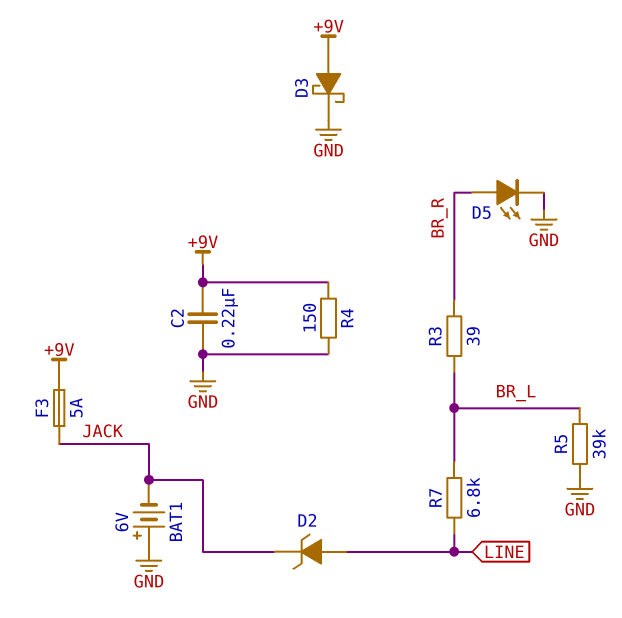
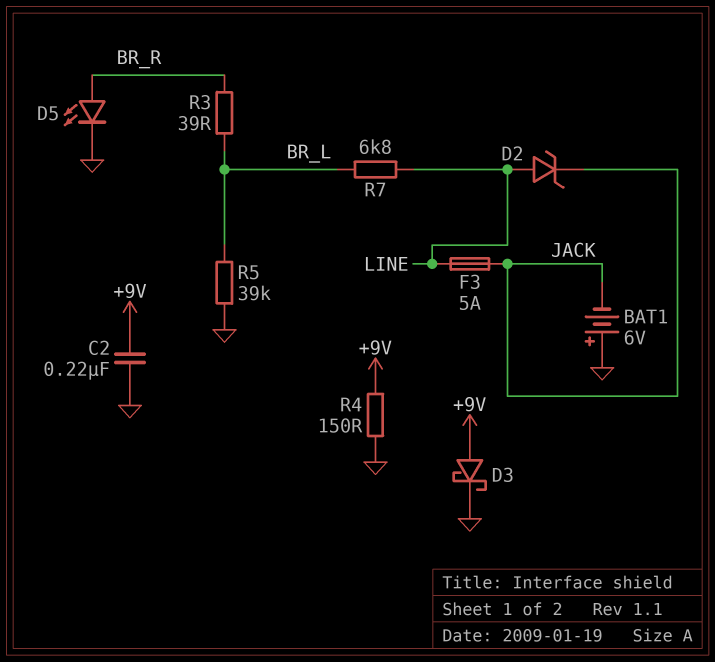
F3: 5A (+9V, JACK) -> 5A (JACK, LINE)

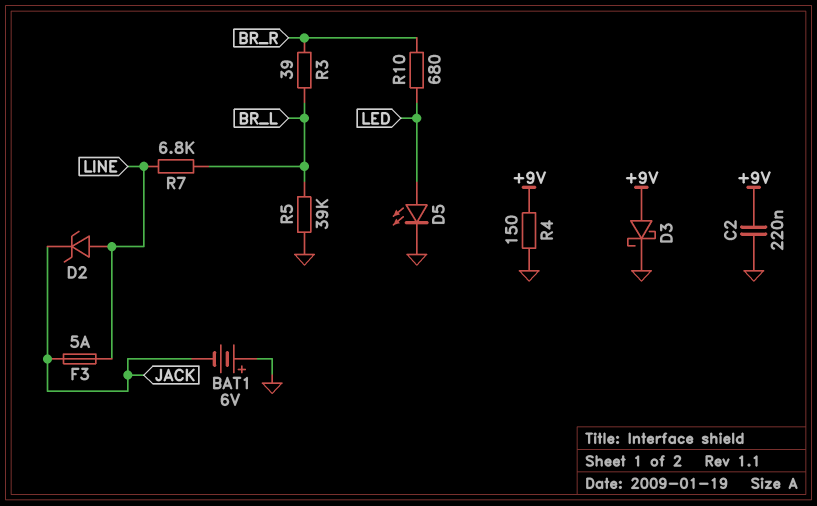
D5: LED (A BR_R, K GND) -> LED (A LED, K GND)
R10: none -> 680 (BR_R, LED)

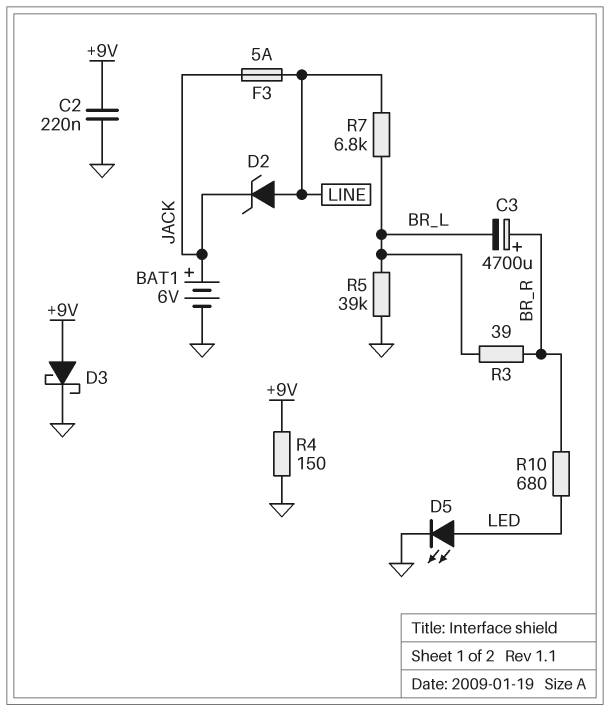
BAT1: 6V (plus GND, minus JACK) -> 6V (plus JACK, minus GND)
C3: none -> 4700uF (plus BR_R, minus BR_L)

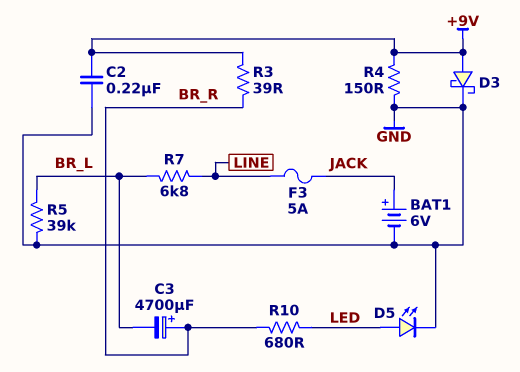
D2: zener (A LINE, K JACK) -> none
R3: 39 (BR_L, BR_R) -> 39 (+9V, BR_R)

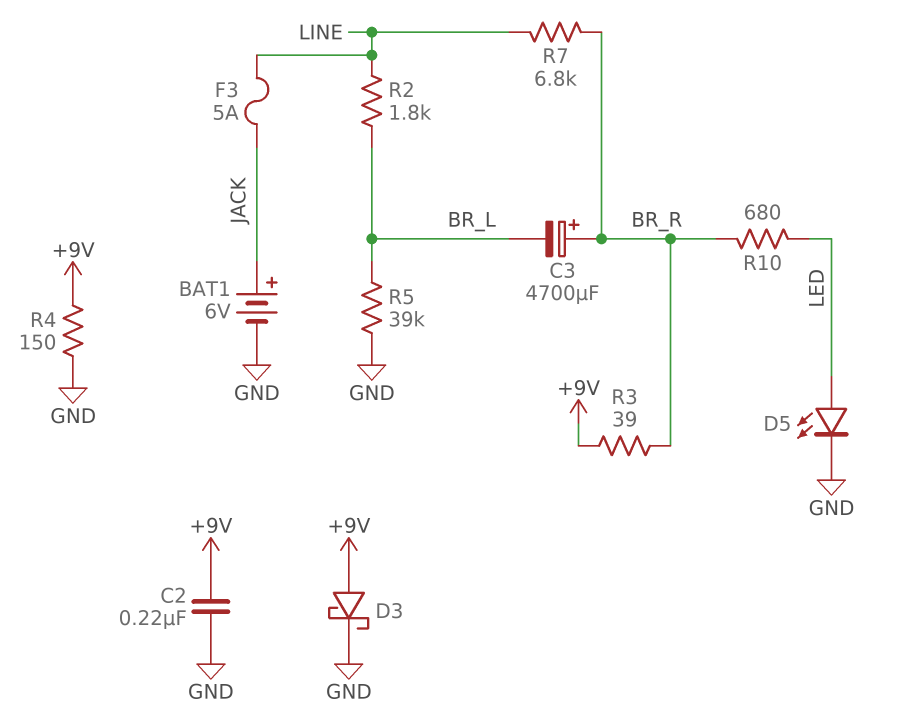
R2: none -> 1.8k (BR_L, LINE)
R7: 6.8k (BR_L, LINE) -> 6.8k (BR_R, LINE)

